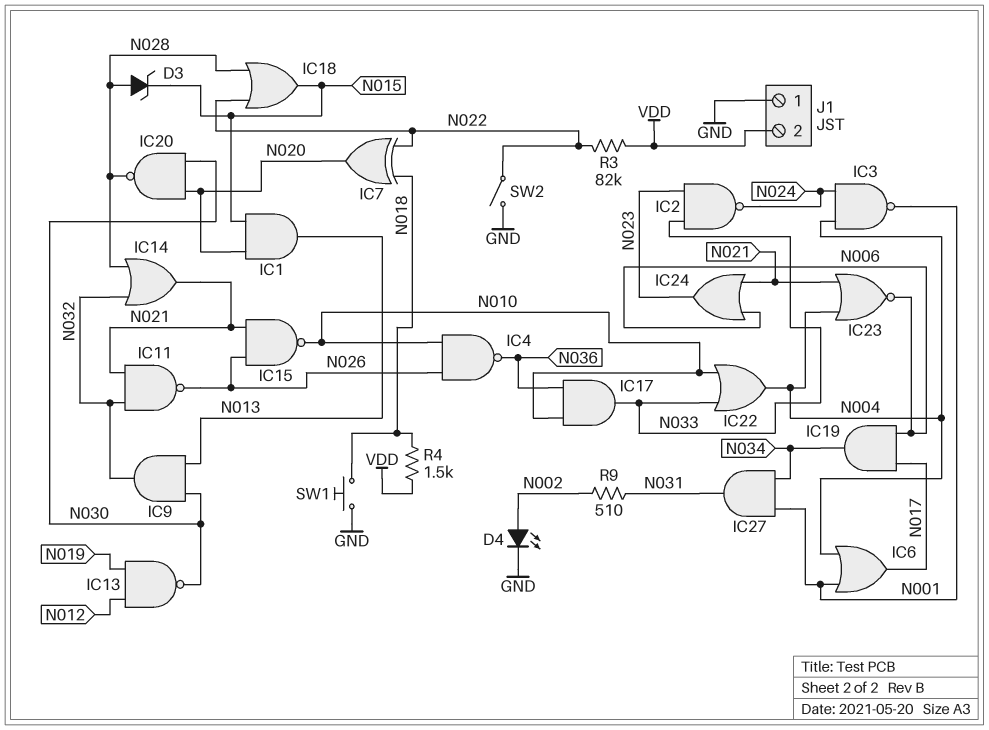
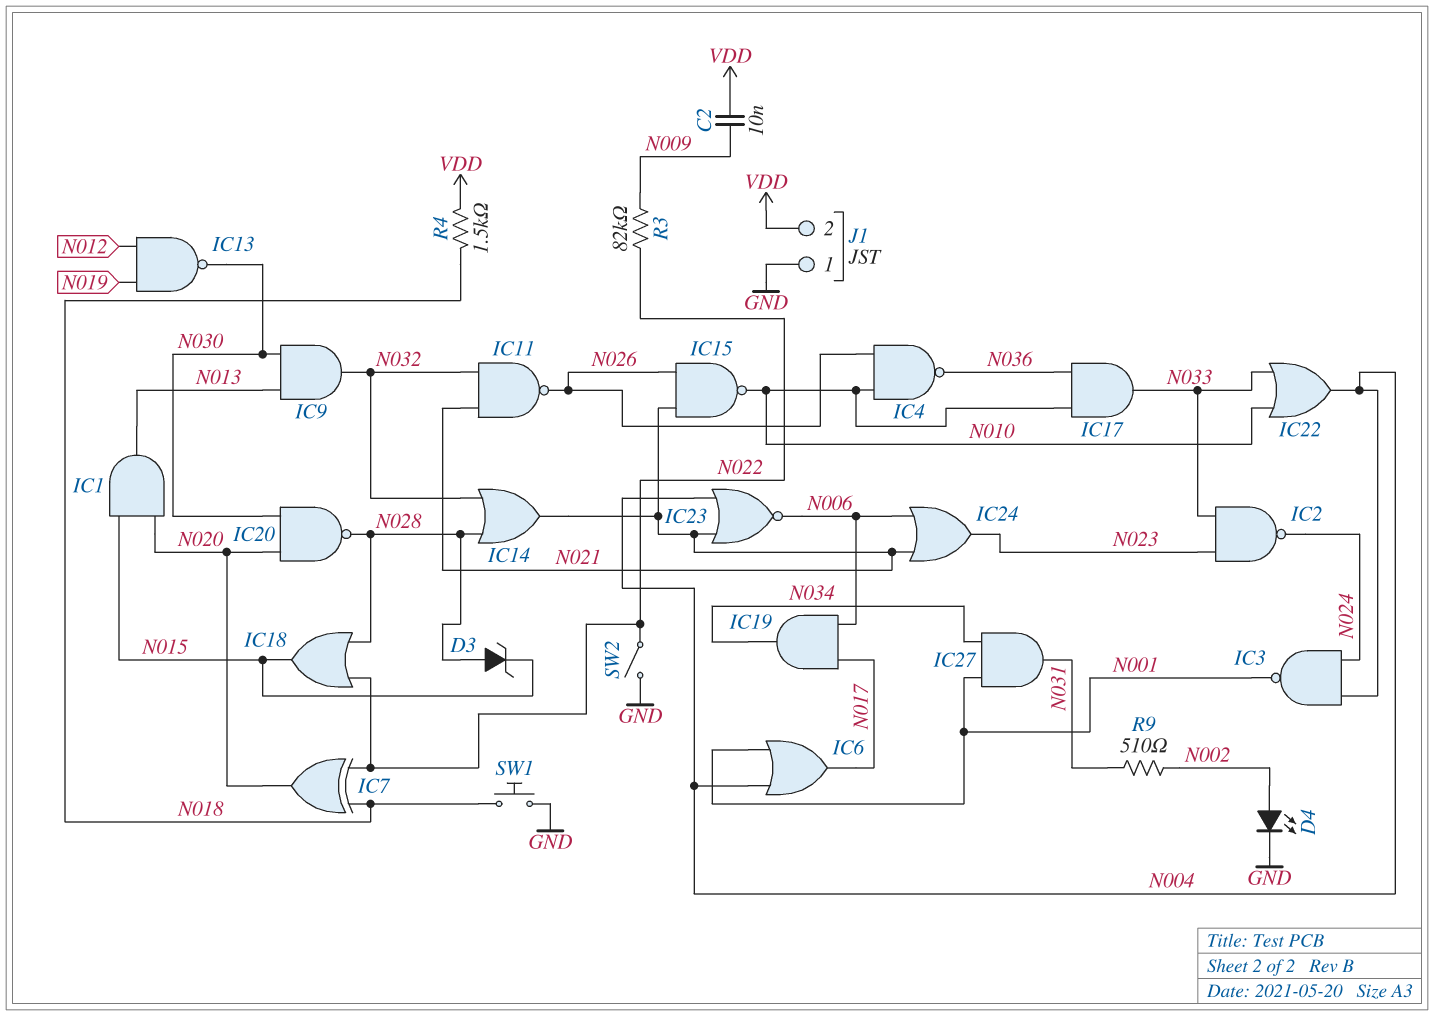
C2: none -> 10nF (N009, VDD)
R3: 82k (N022, VDD) -> 82k (N009, N022)

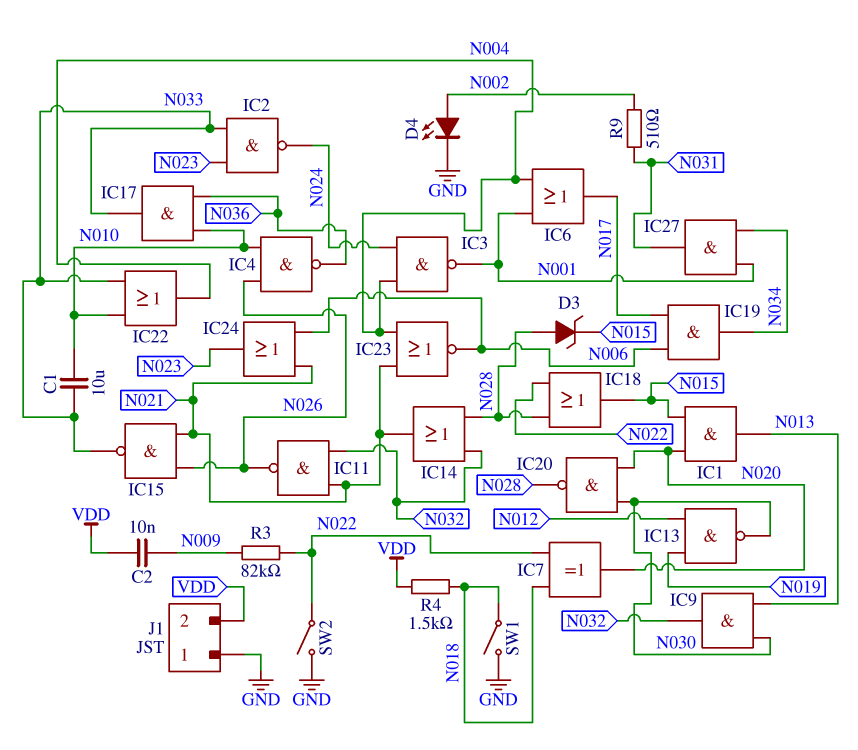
C1: none -> 10uF (N010, N033)
IC15: NAND (in N021, in N026, out N010) -> NAND (in N021, in N026, out N033)
SW1: button (GND, N018) -> switch (GND, N018)

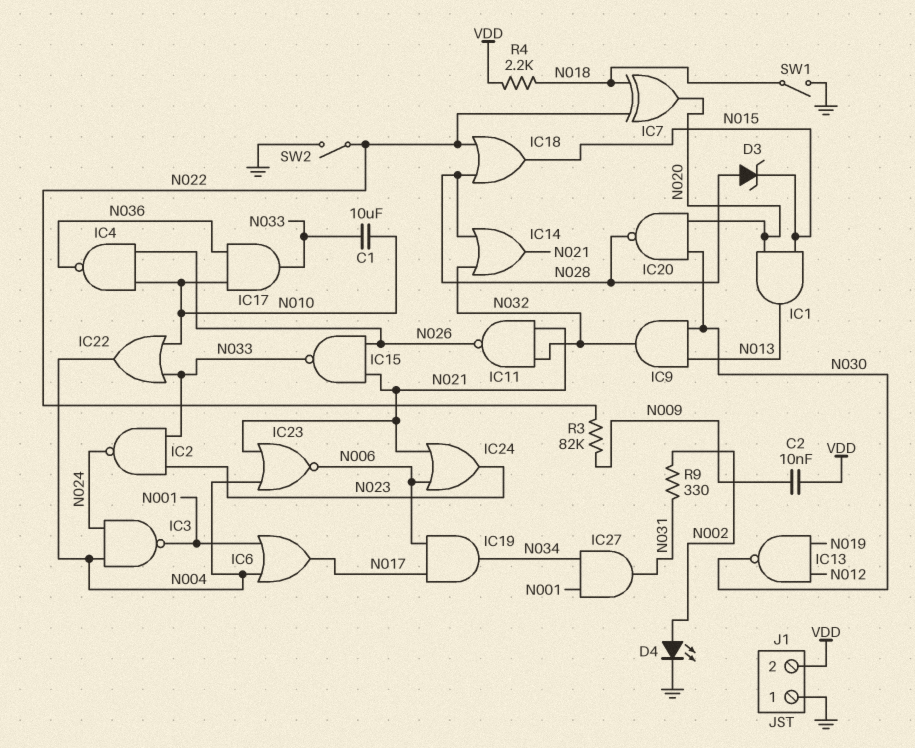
R4: 1.5k (N018, VDD) -> 2.2k (N018, VDD)
R9: 510 (N002, N031) -> 330 (N002, N031)

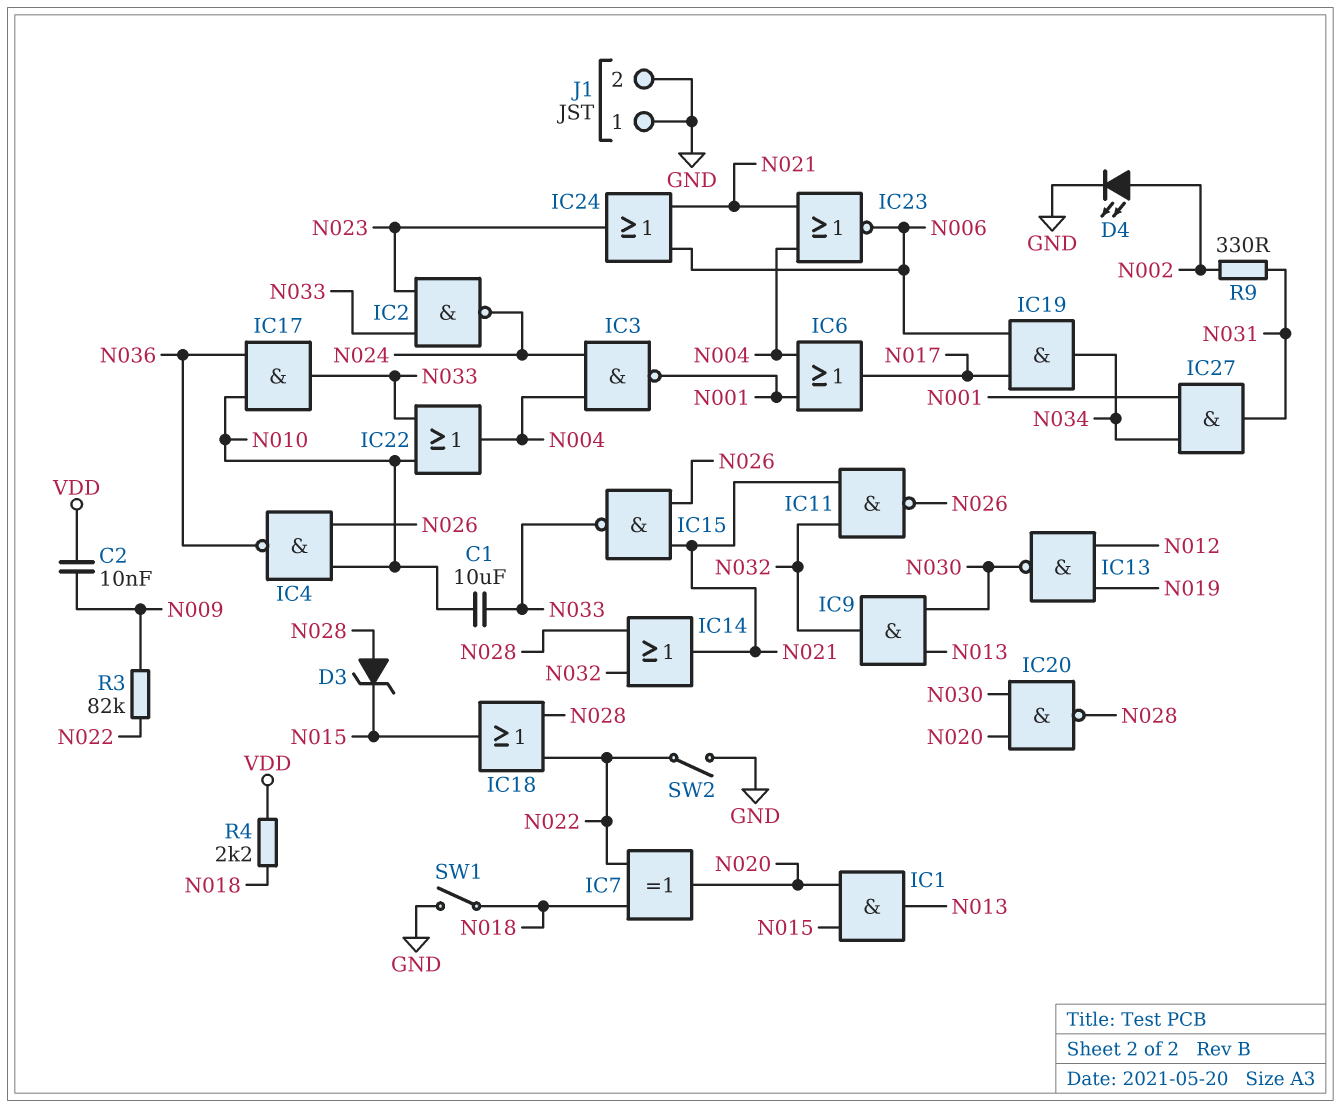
J1 pin 2: VDD -> GND

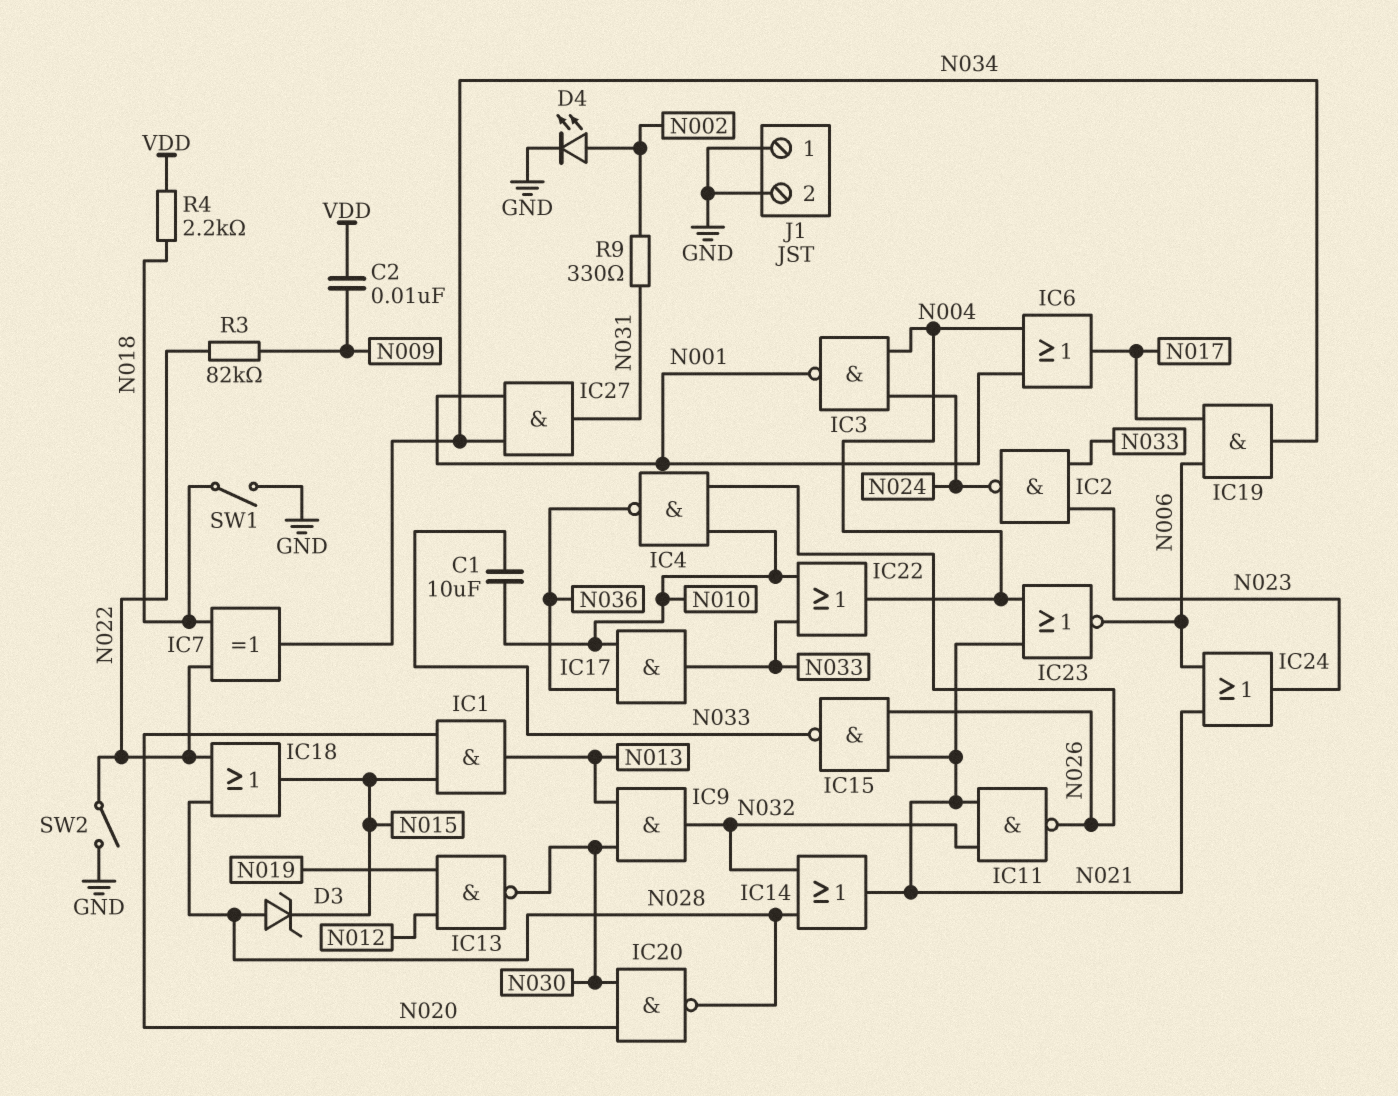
IC7: XOR (in N018, in N022, out N020) -> XOR (in N018, in N022, out N034)

